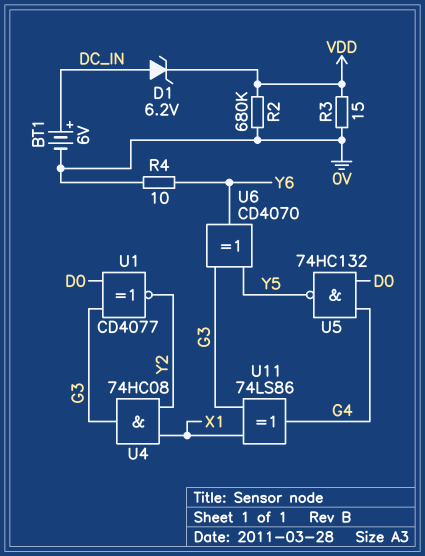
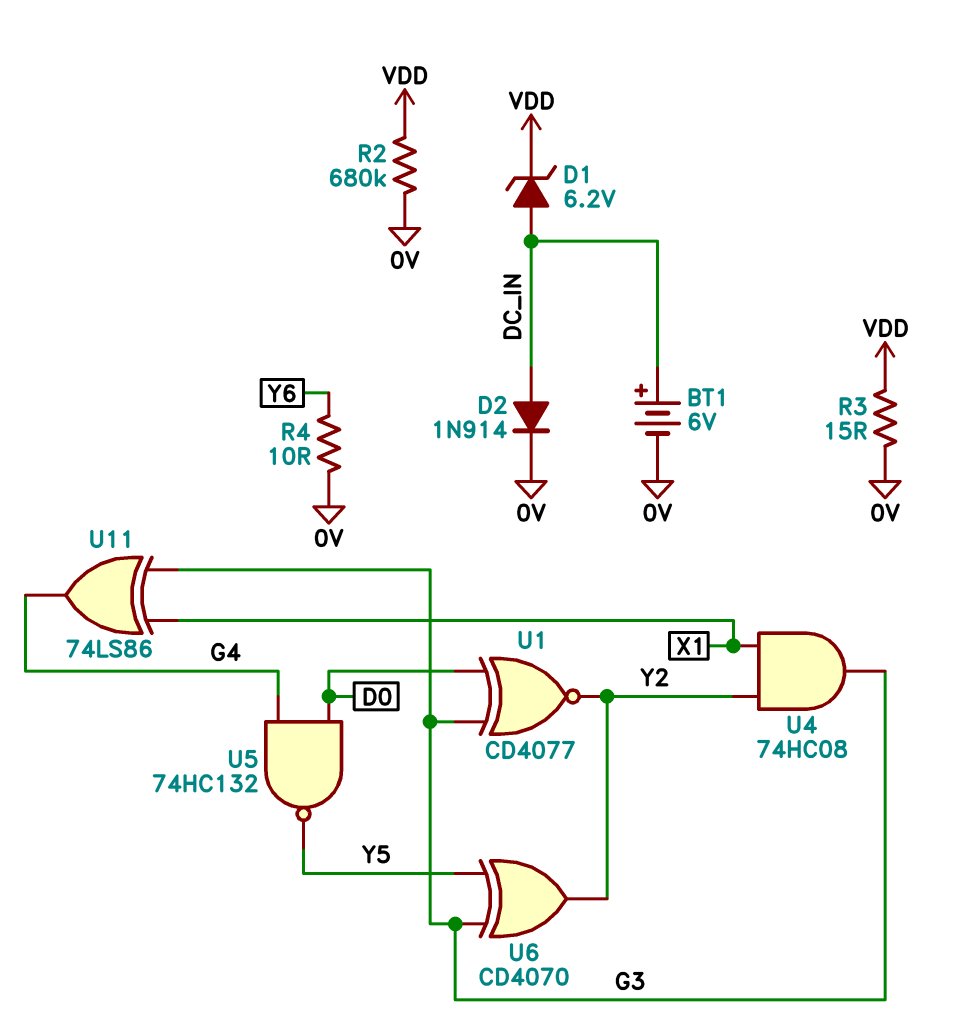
D2: none -> diode 1N914 (A DC_IN, K 0V)
U6: XOR CD4070 (in G3, in Y5, out Y6) -> XOR CD4070 (in G3, in Y5, out Y2)

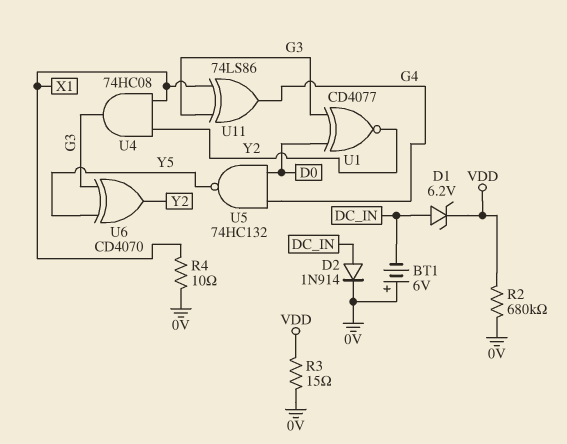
BT1: 6V (plus DC_IN, minus 0V) -> 6V (plus 0V, minus DC_IN)
R4: 10 (0V, Y6) -> 10 (0V, X1)

